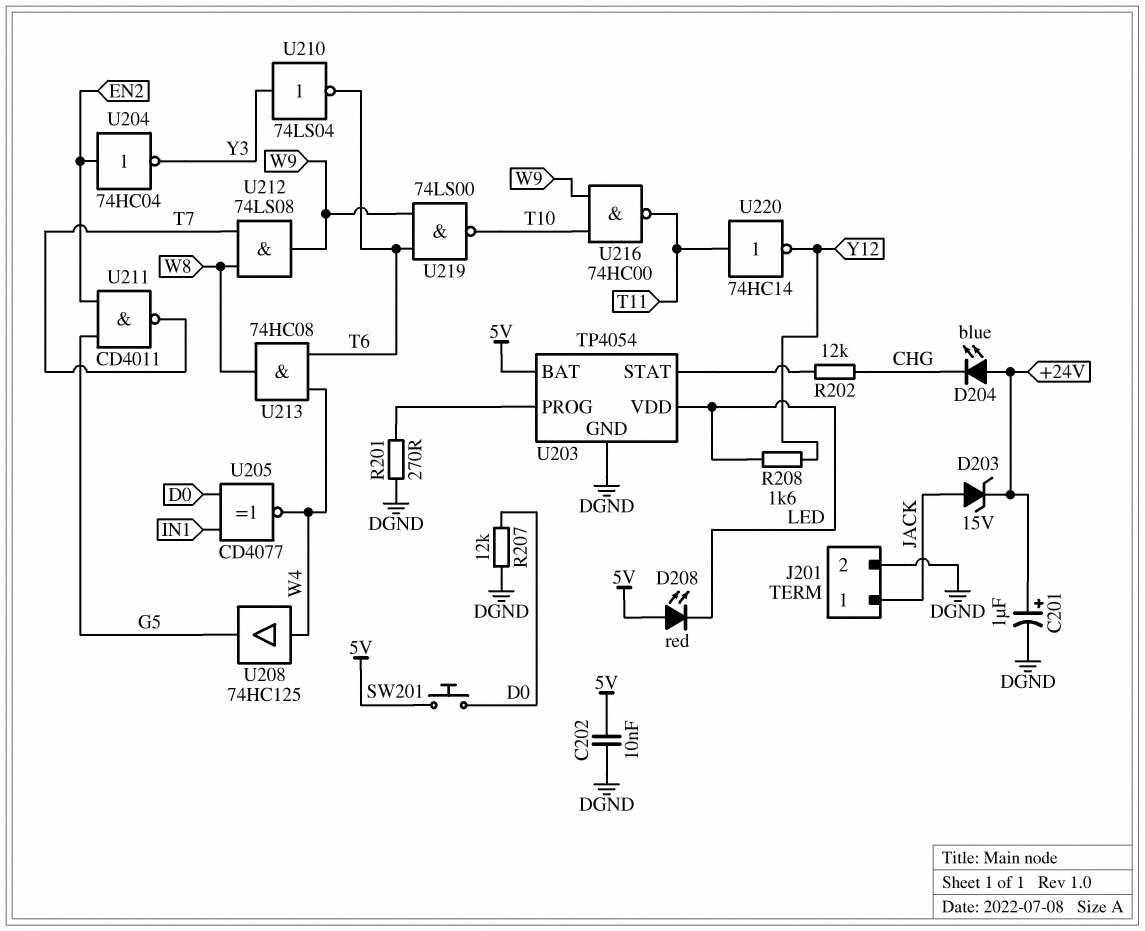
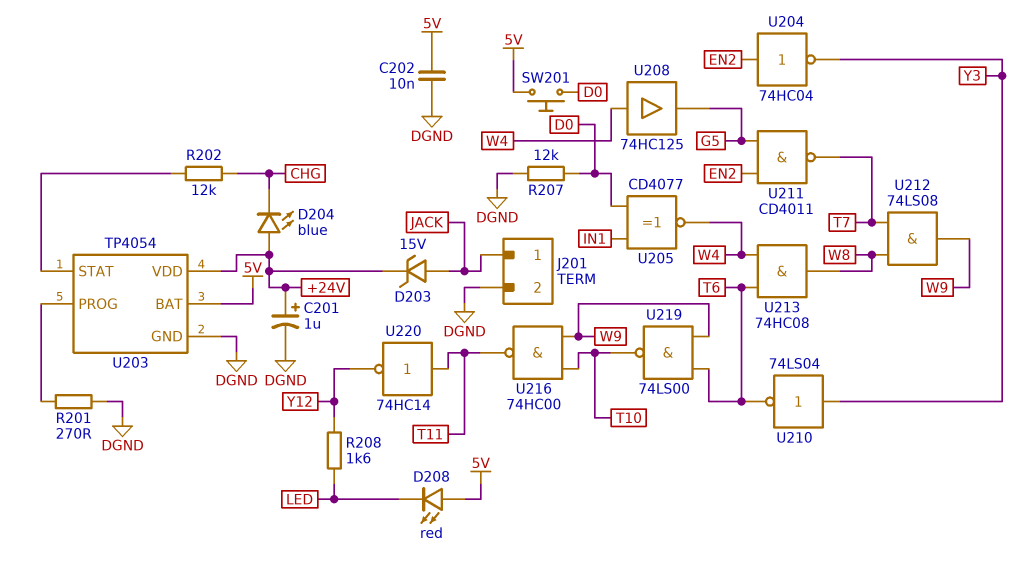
U203 pin VDD: LED -> +24V

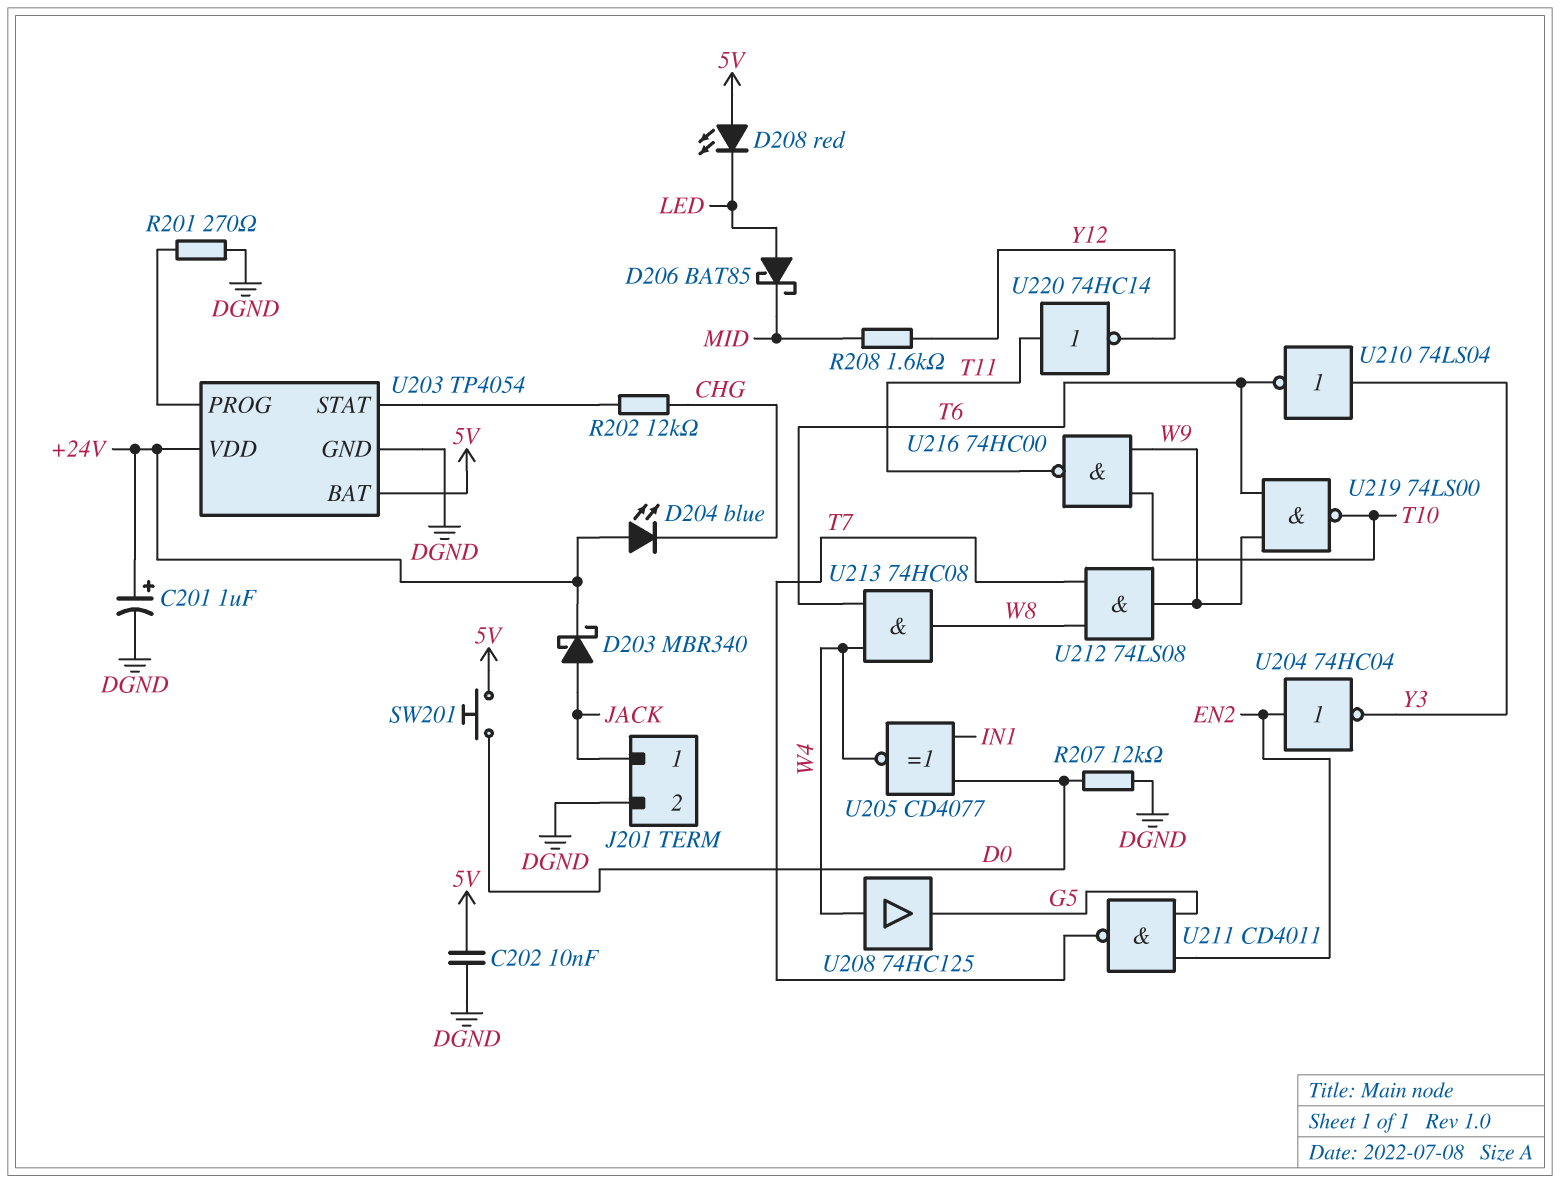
D203: zener 15V (A JACK, K +24V) -> schottky MBR340 (A JACK, K +24V)
D206: none -> schottky BAT85 (A LED, K MID)
R208: 1.6k (LED, Y12) -> 1.6k (MID, Y12)

